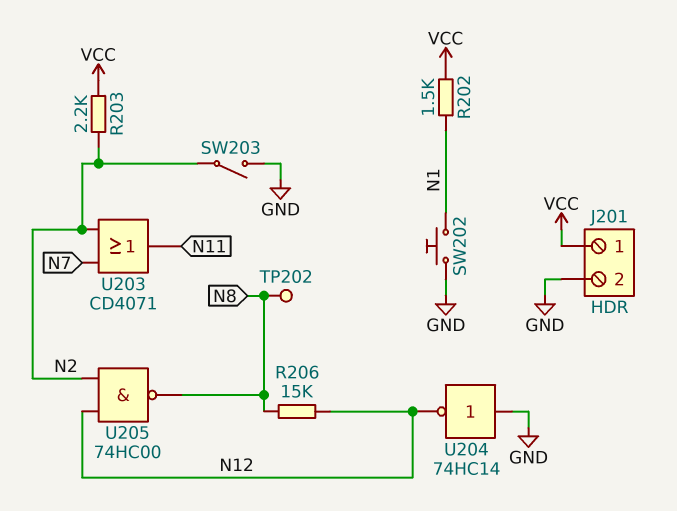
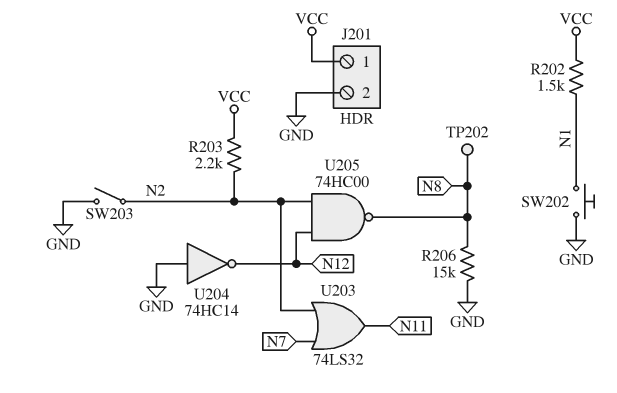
R206: 15k (N8, N12) -> 15k (GND, N8)
U203: OR CD4071 (in N2, in N7, out N11) -> OR 74LS32 (in N2, in N7, out N11)

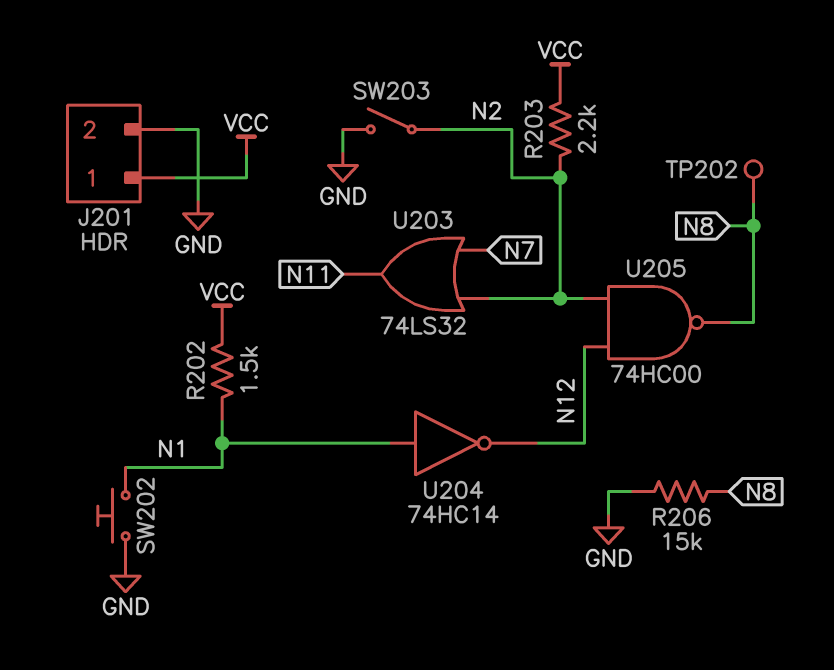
U204: NOT 74HC14 (in GND, out N12) -> NOT 74HC14 (in N1, out N12)

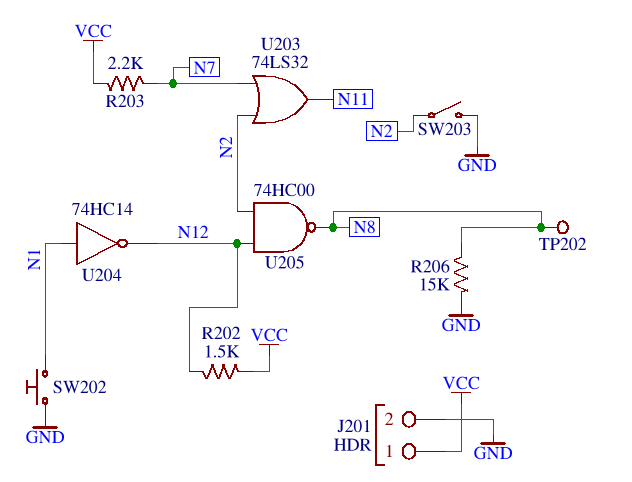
R202: 1.5k (N1, VCC) -> 1.5k (N12, VCC)
R203: 2.2k (N2, VCC) -> 2.2k (N7, VCC)

